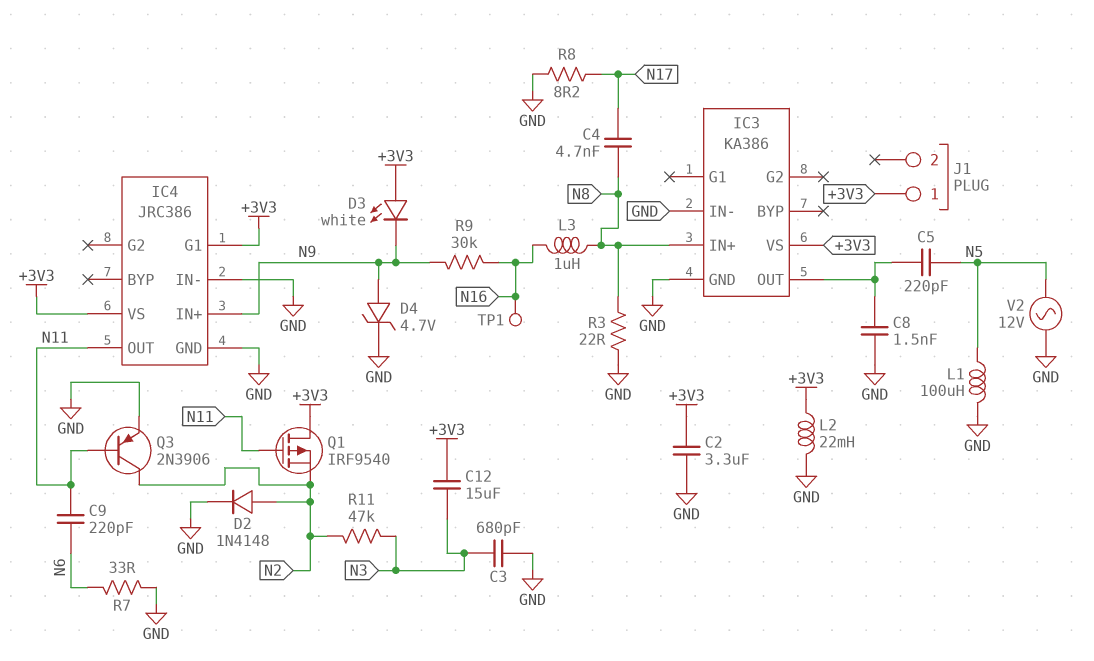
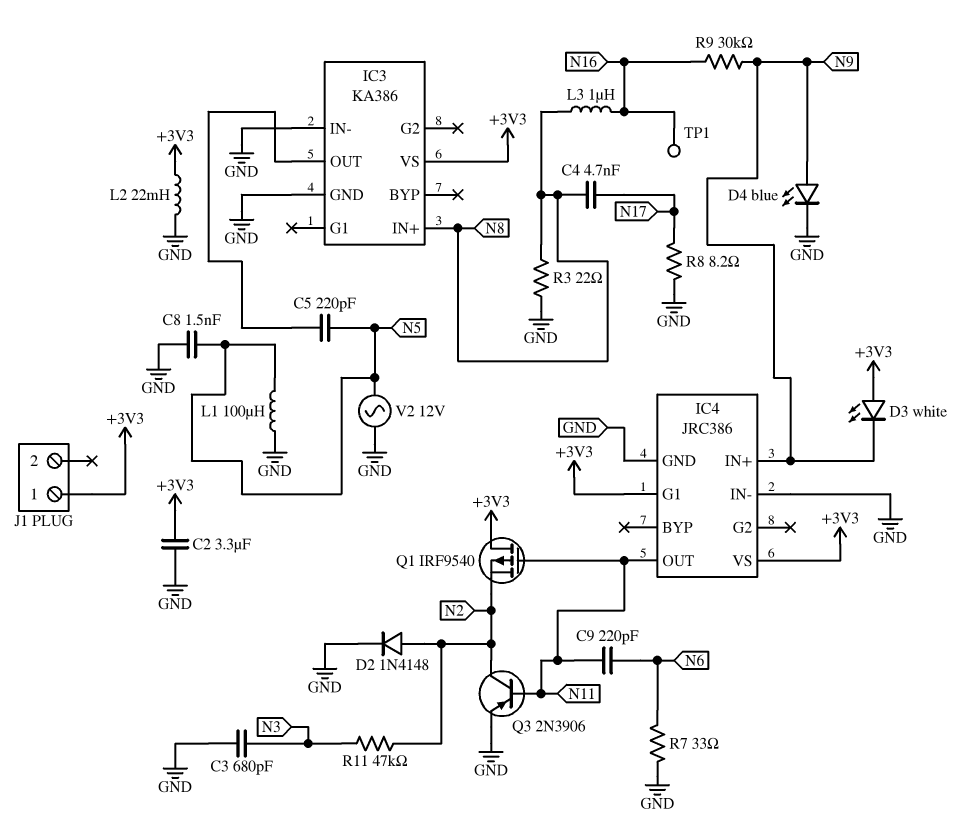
C8: 1.5nF (GND, IC3/OUT) -> 1.5nF (GND, N5)
C12: 15uF (+3V3, N3) -> none
D4: zener 4.7V (A N9, K GND) -> LED blue (A N9, K GND)

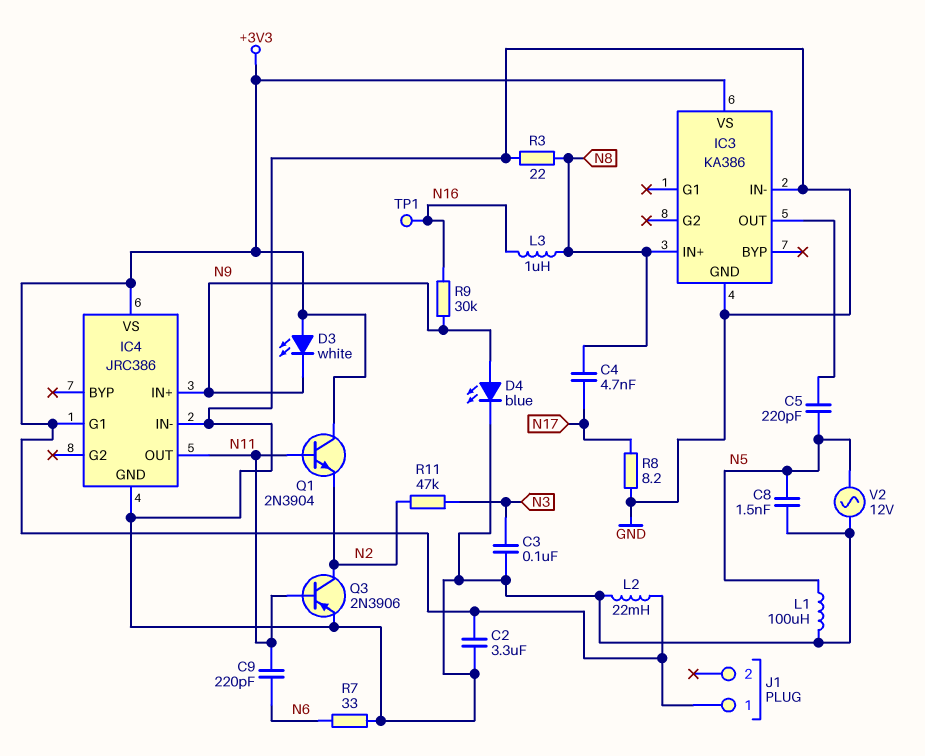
C3: 680pF (GND, N3) -> 100nF (GND, N3)
D2: diode 1N4148 (A N2, K GND) -> none
Q1: PMOS IRF9540 (G N11, D +3V3, S N2) -> NPN 2N3904 (B N11, C +3V3, E N2)

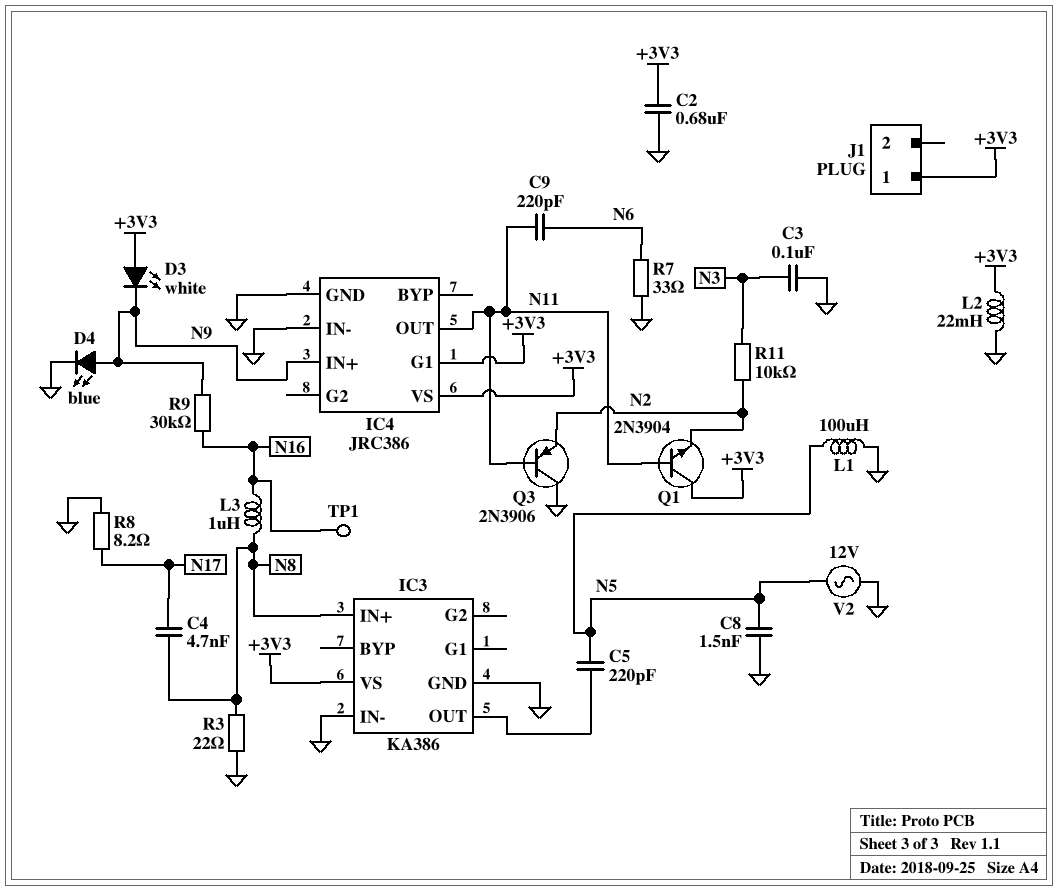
C2: 3.3uF (+3V3, GND) -> 680nF (+3V3, GND)
Q3: PNP 2N3906 (B N11, C N2, E GND) -> PNP 2N3906 (B N11, C GND, E N2)
R11: 47k (N2, N3) -> 10k (N2, N3)

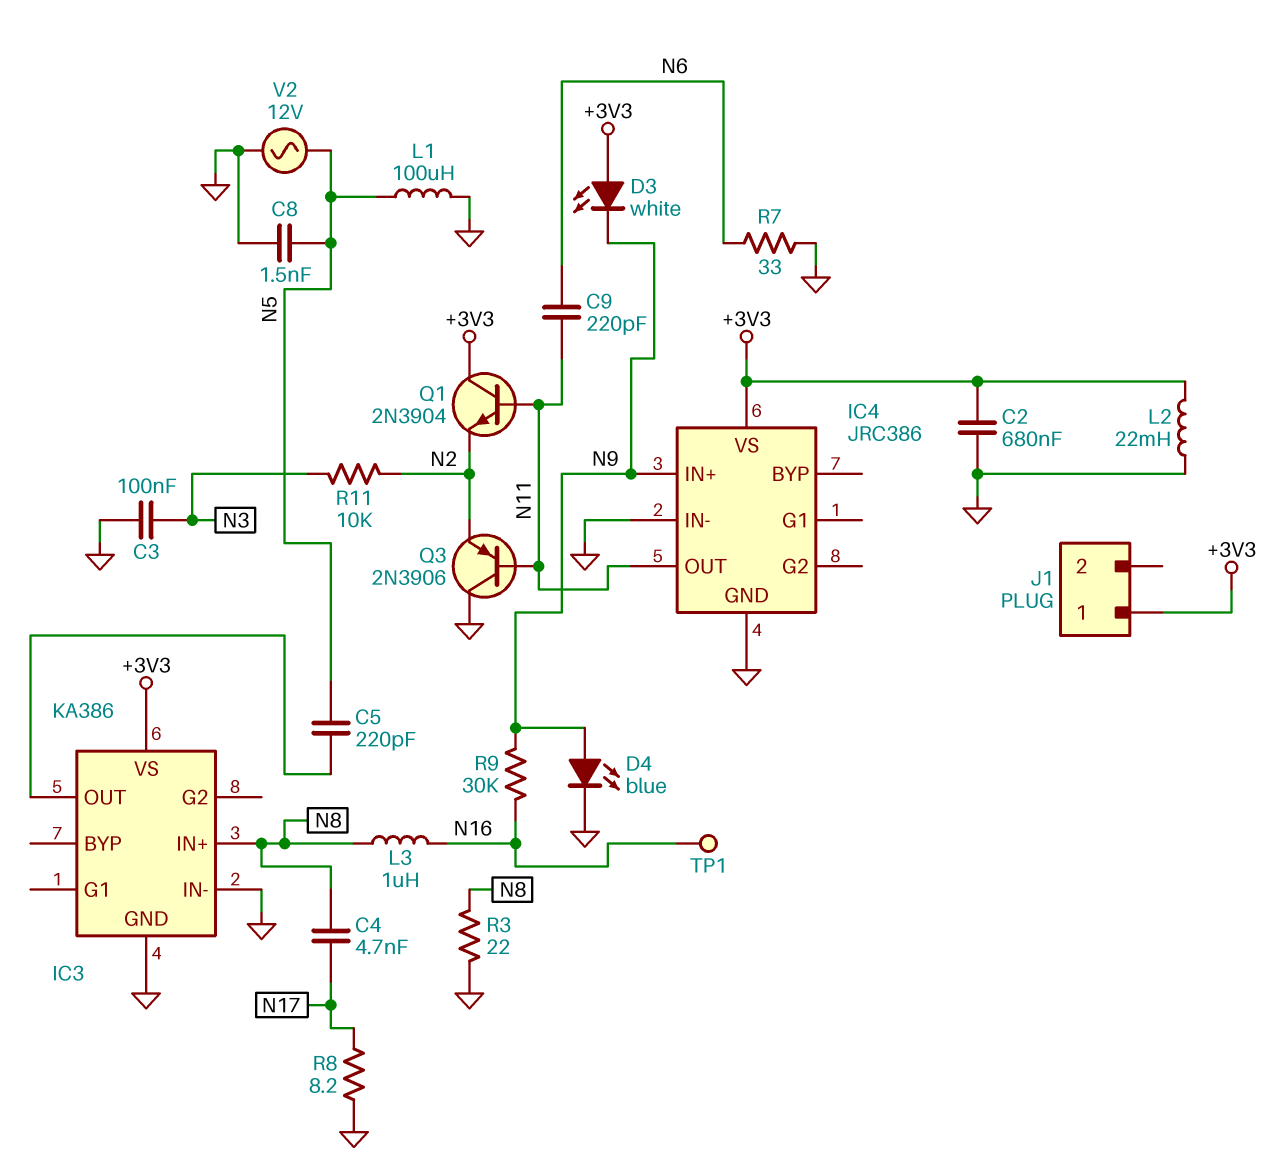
IC4 pin G1: +3V3 -> none

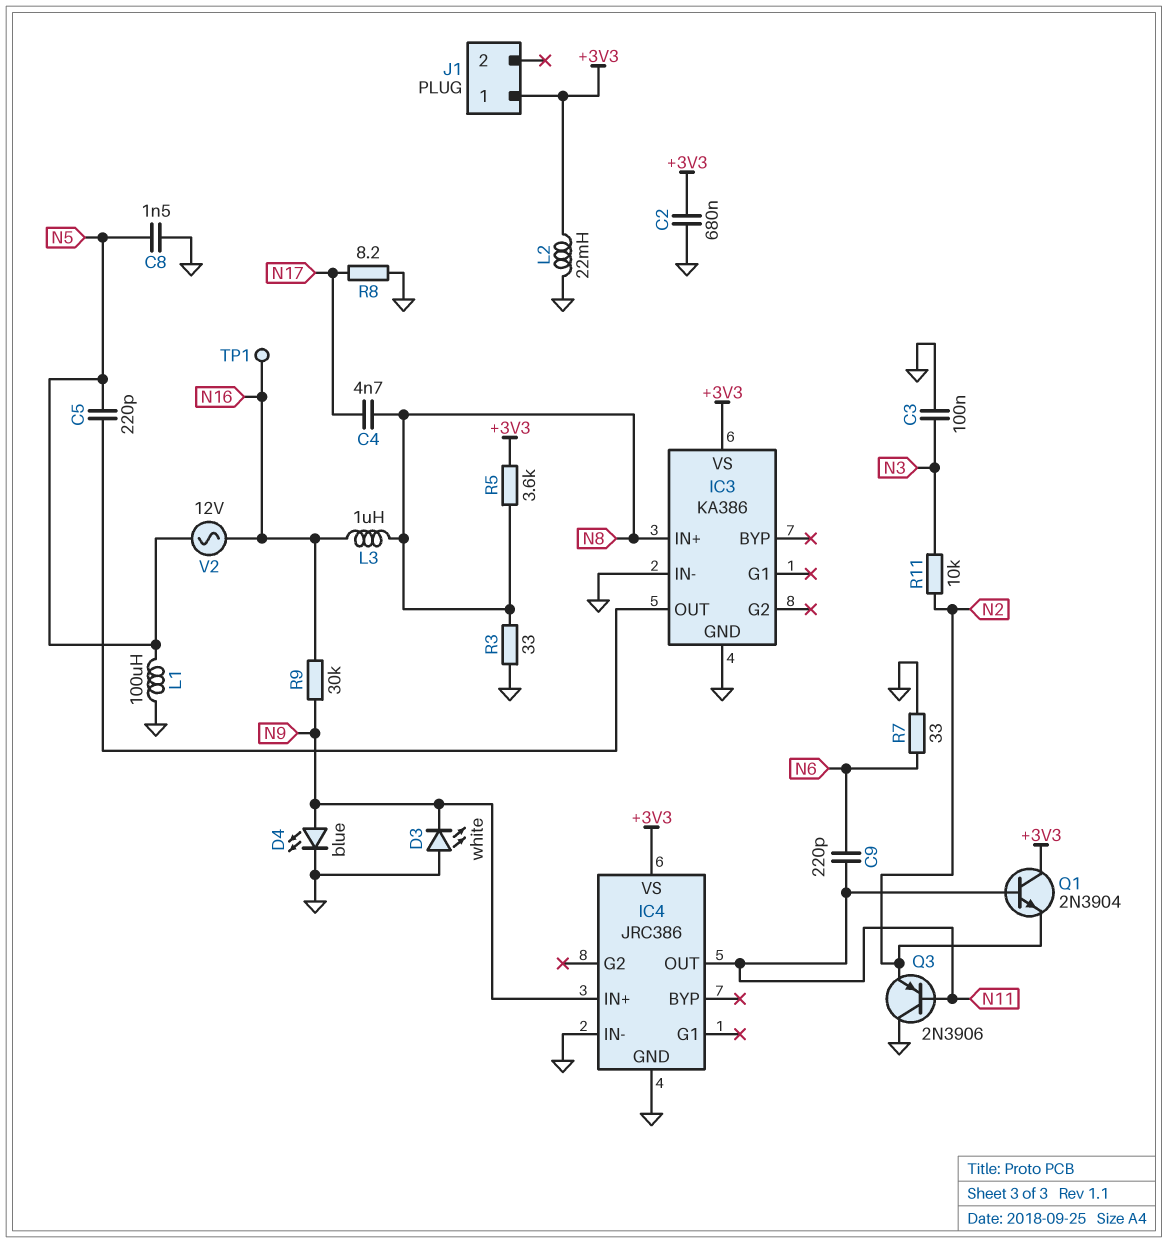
D3: LED white (A +3V3, K N9) -> LED white (A GND, K N9)
R3: 22 (GND, N8) -> 33 (GND, N8)
R5: none -> 3.6k (+3V3, N8)
V2: AC 12V (GND, N5) -> AC 12V (N5, N16)

